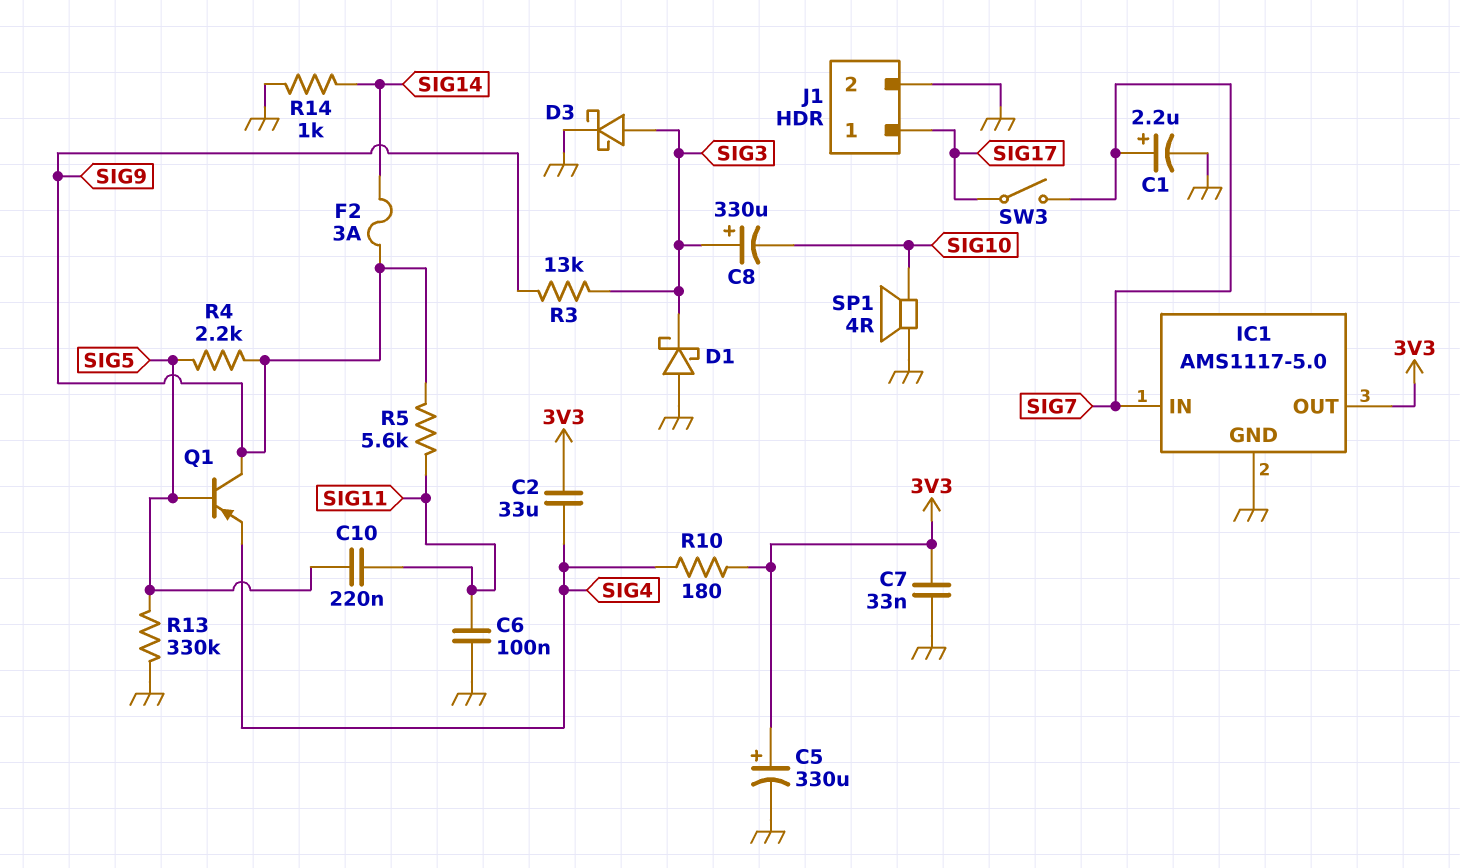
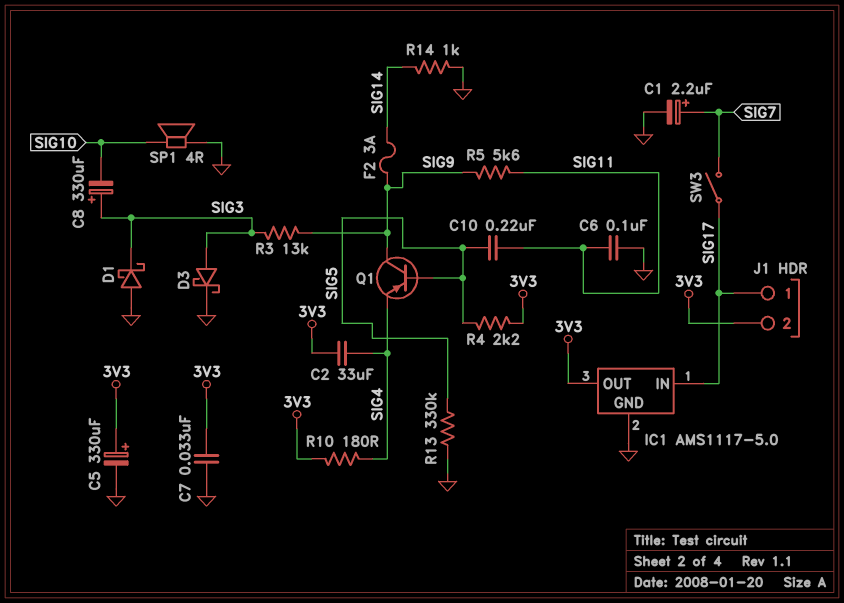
IC1 pin IN: SIG7 -> SIG17
J1 pin 2: GND -> 3V3
R4: 2.2k (SIG5, SIG9) -> 2.2k (3V3, SIG5)

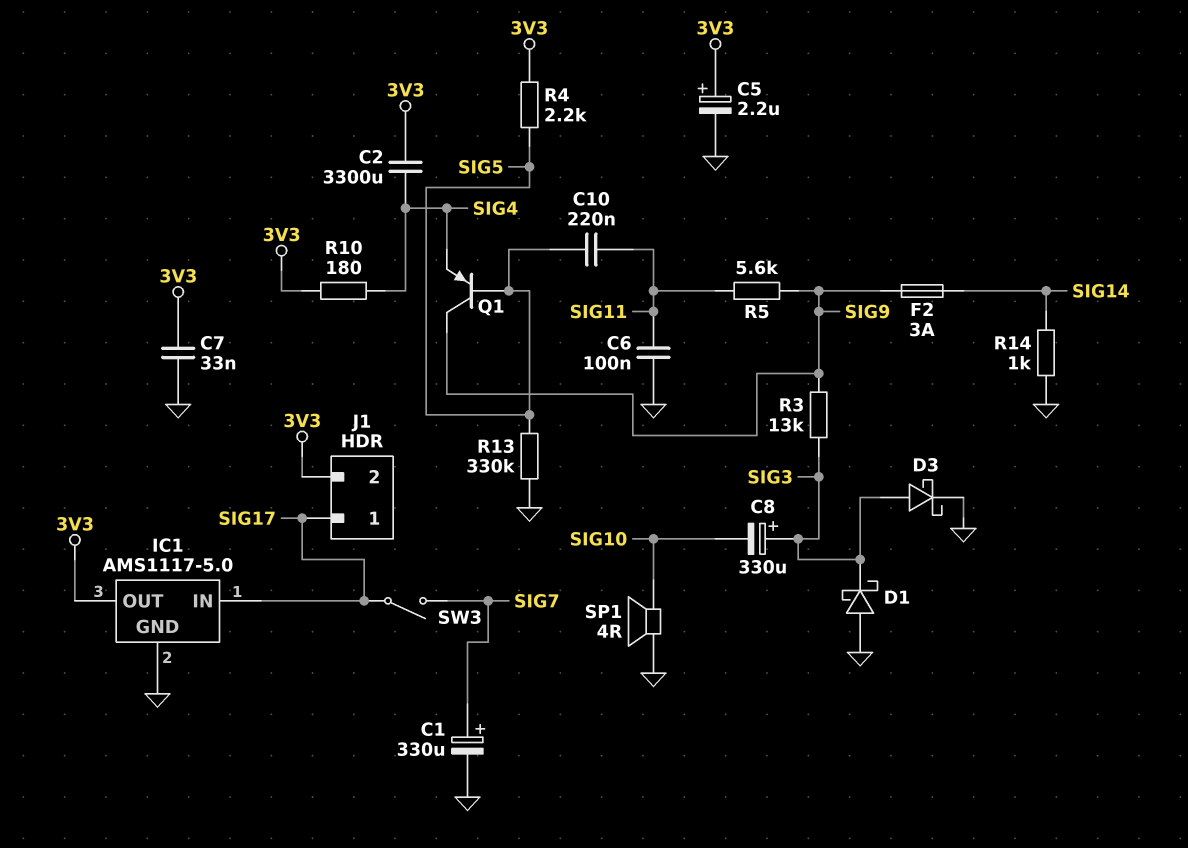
C1: 2.2uF (plus SIG7, minus GND) -> 330uF (plus SIG7, minus GND)
C2: 33uF (3V3, SIG4) -> 3300uF (3V3, SIG4)
C5: 330uF (plus 3V3, minus GND) -> 2.2uF (plus 3V3, minus GND)

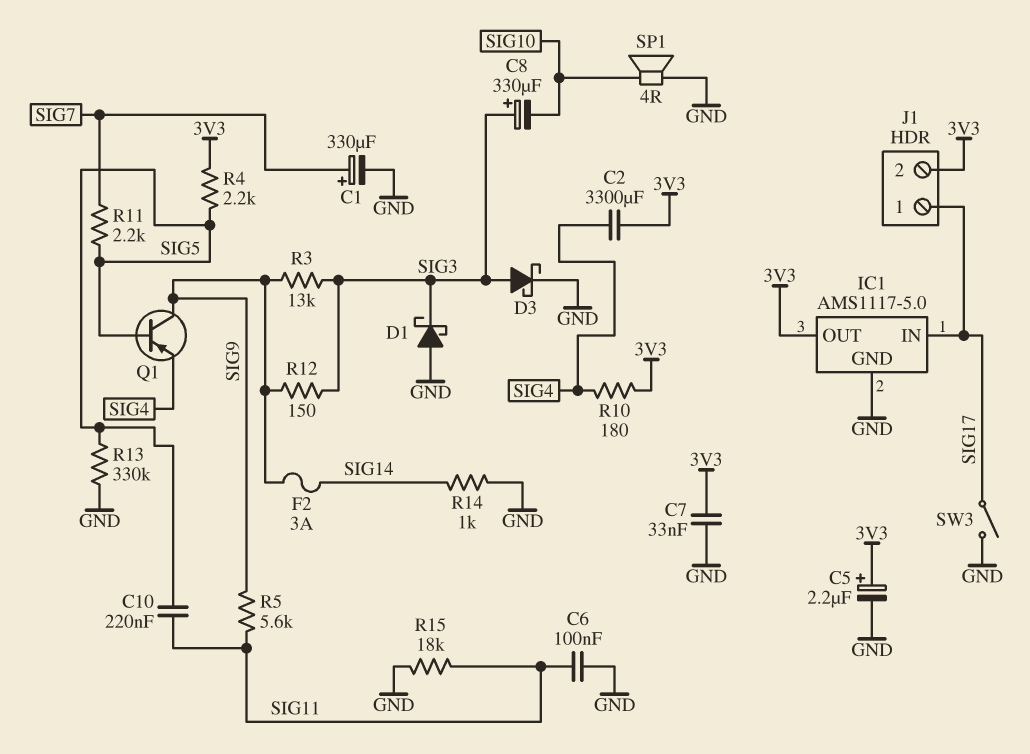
R11: none -> 2.2k (SIG5, SIG7)
R12: none -> 150 (SIG3, SIG9)
R15: none -> 18k (GND, SIG11)
SW3: switch (SIG7, SIG17) -> switch (GND, SIG17)

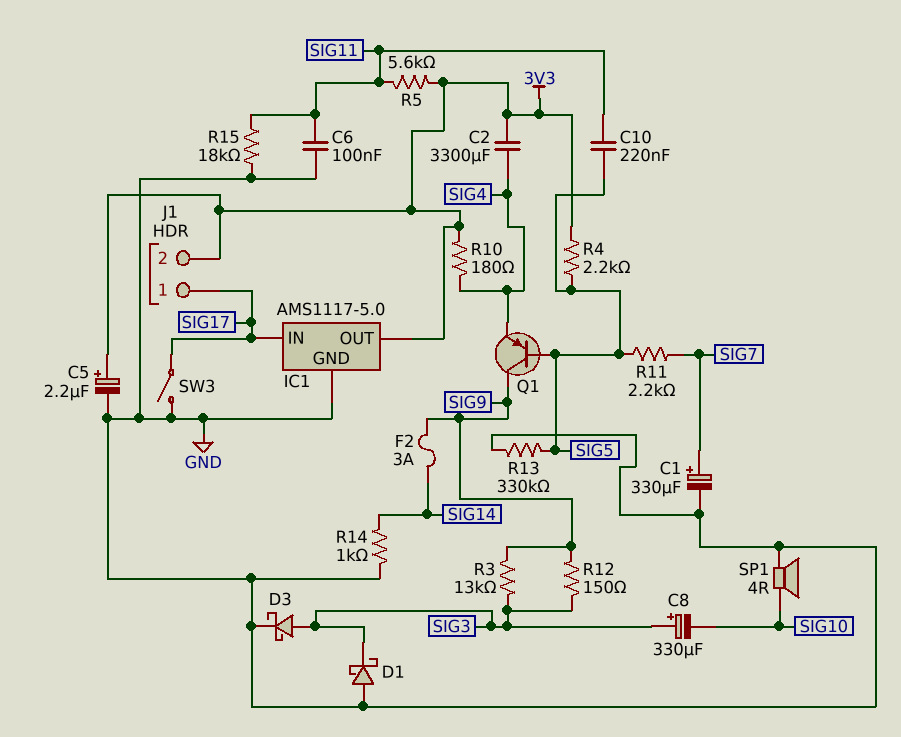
C7: 33nF (3V3, GND) -> none
R5: 5.6k (SIG9, SIG11) -> 5.6k (3V3, SIG11)

